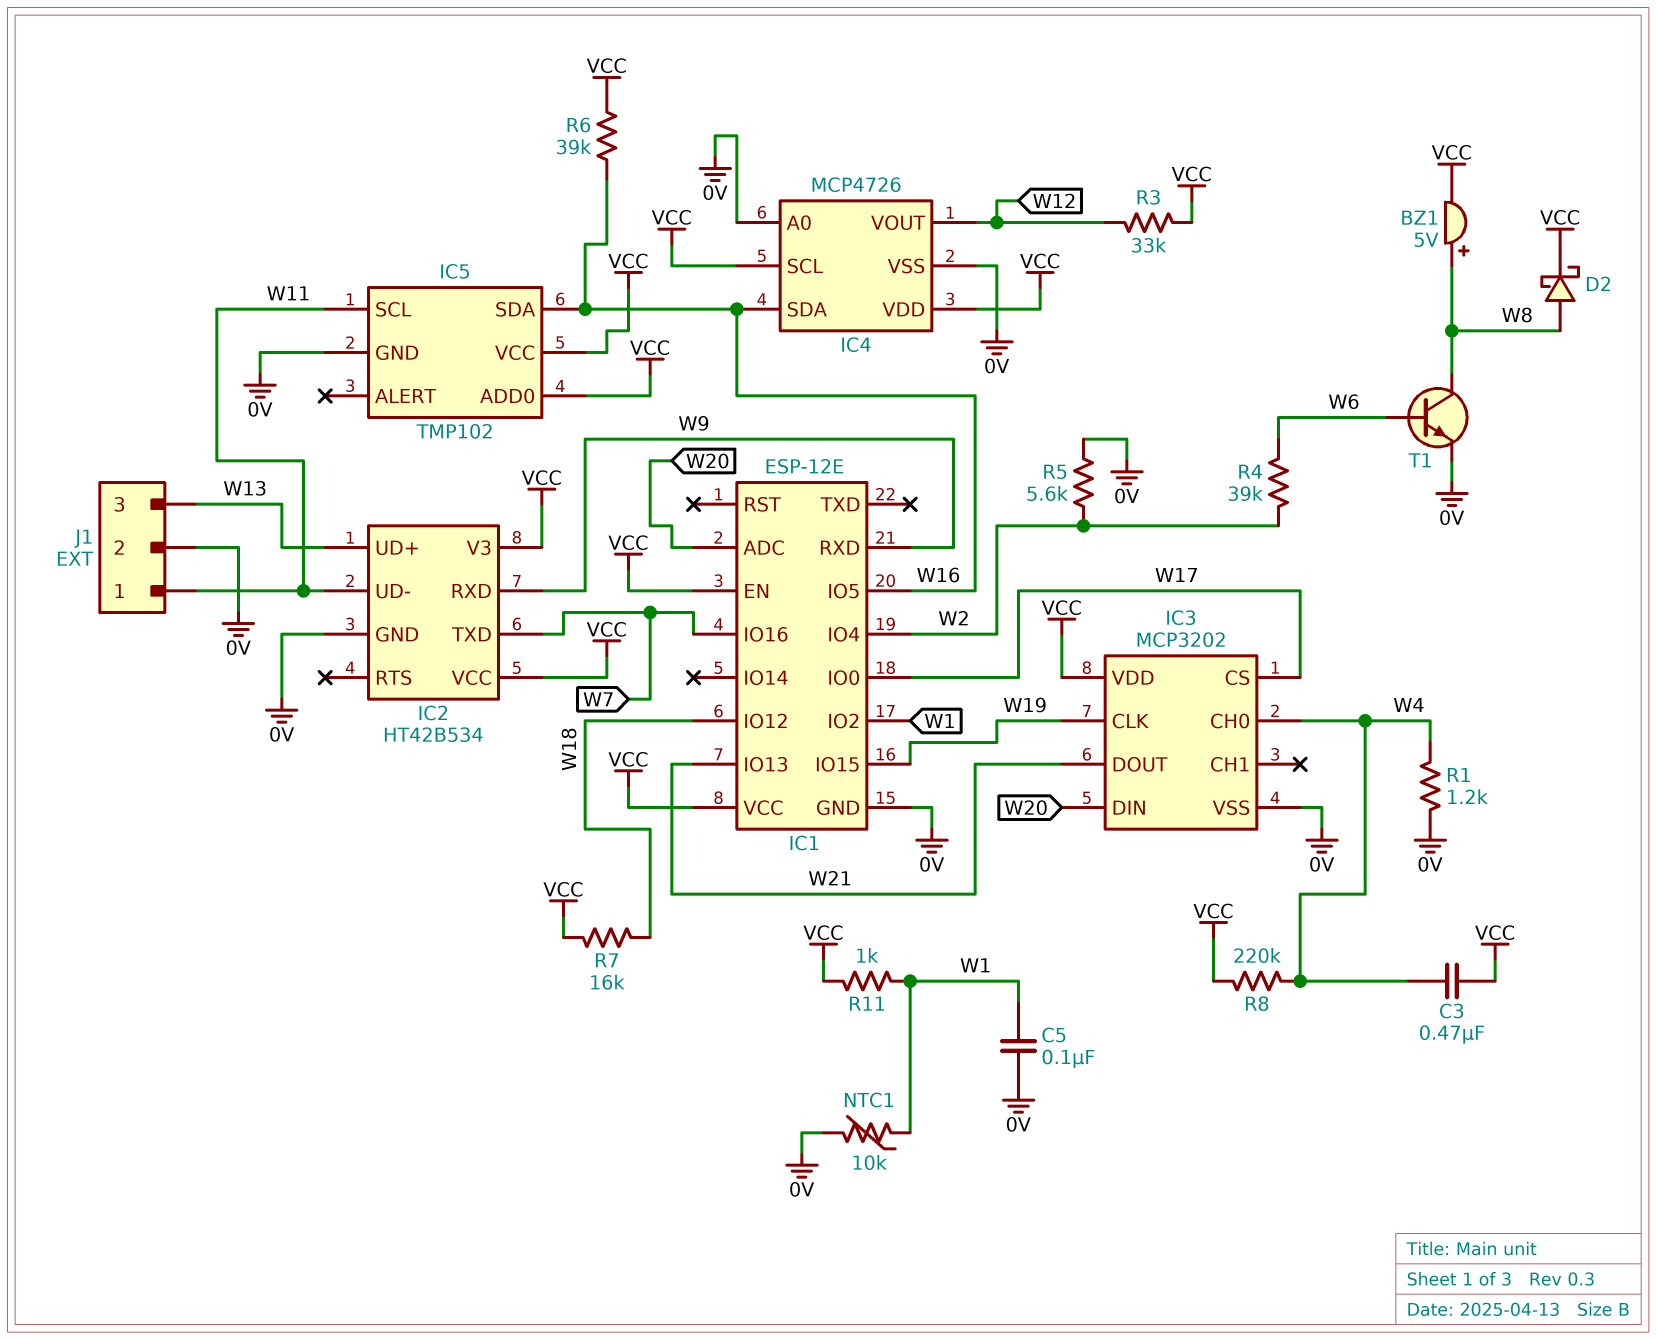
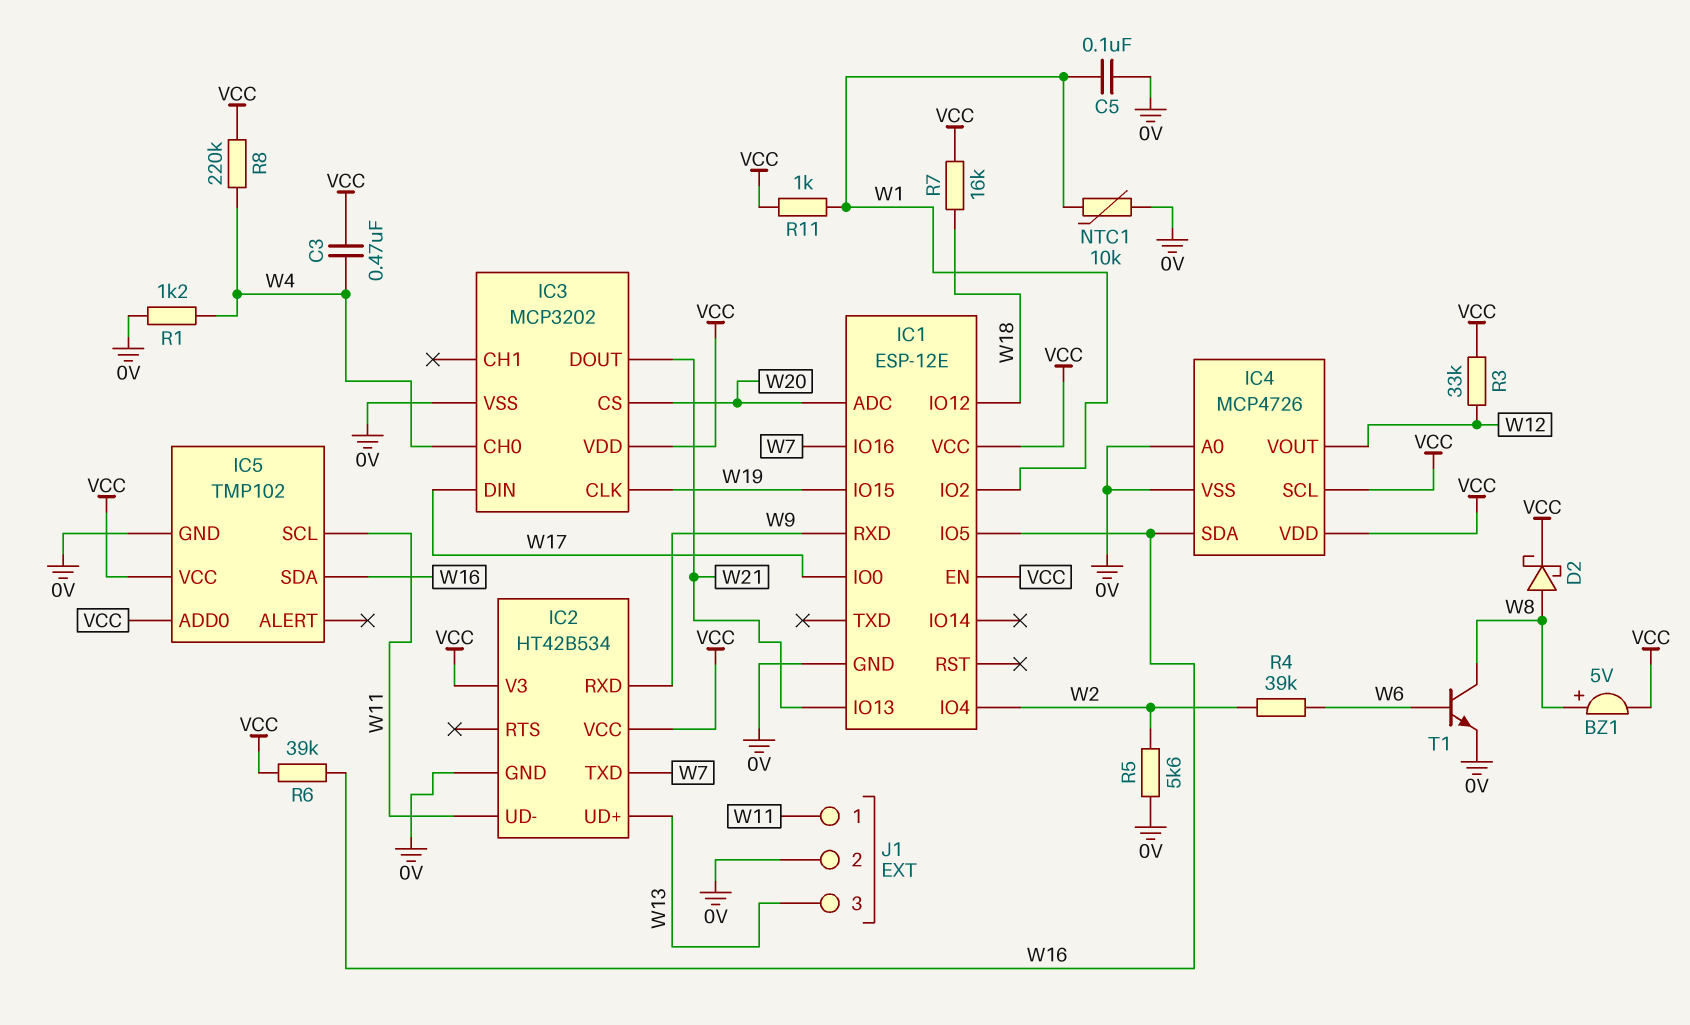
IC3 pin CS: W17 -> W20
IC3 pin DIN: W20 -> W17

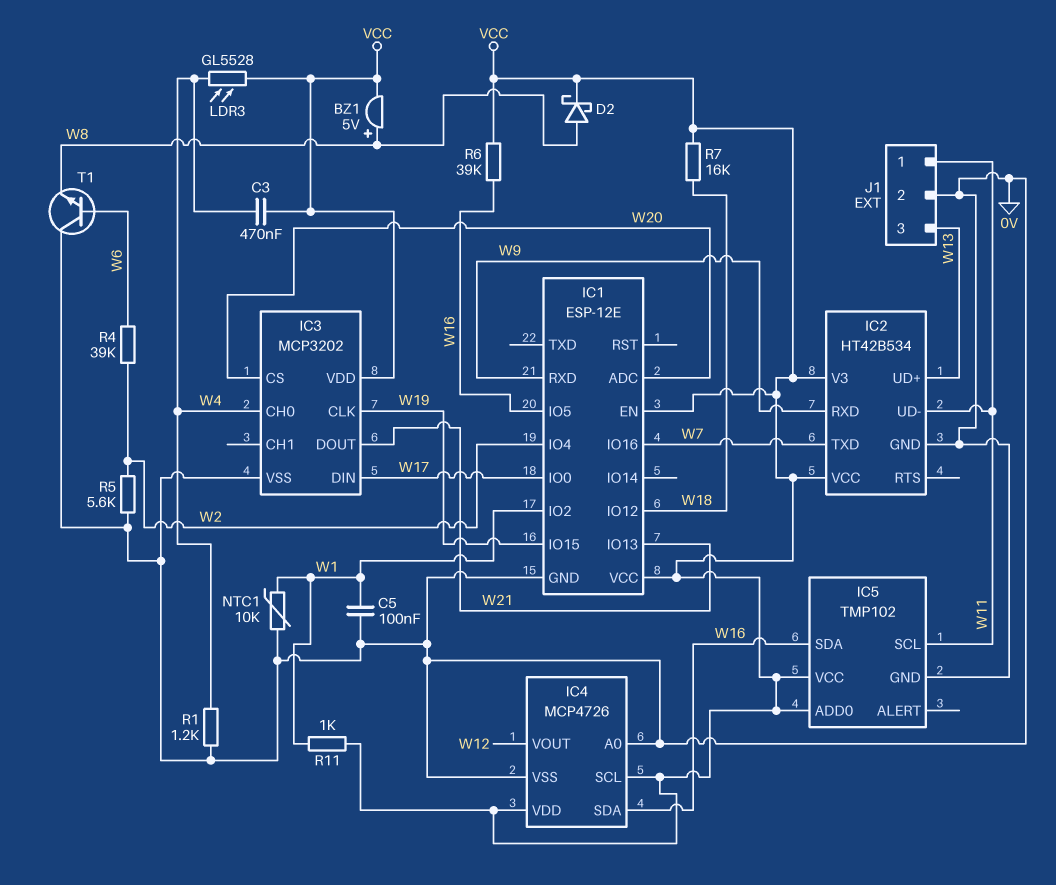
LDR3: none -> GL5528 (VCC, W4)
R3: 33k (VCC, W12) -> none
R8: 220k (VCC, W4) -> none
T1: NPN (B W6, C W8, E 0V) -> NPN (B W6, C 0V, E W8)

